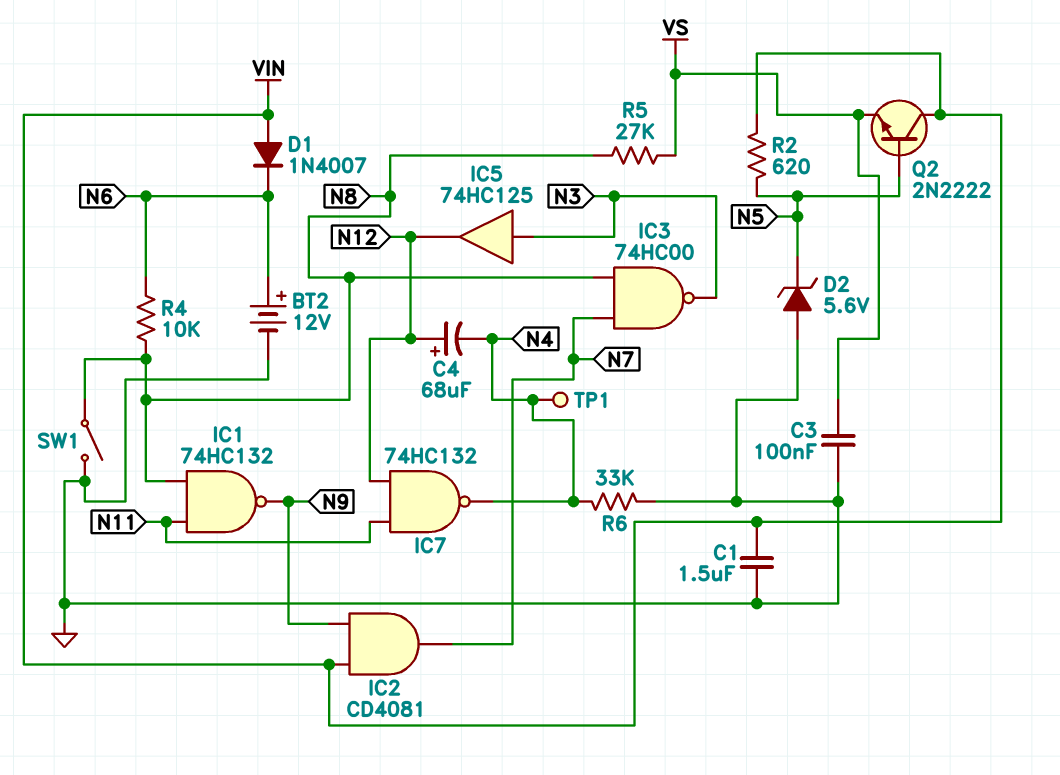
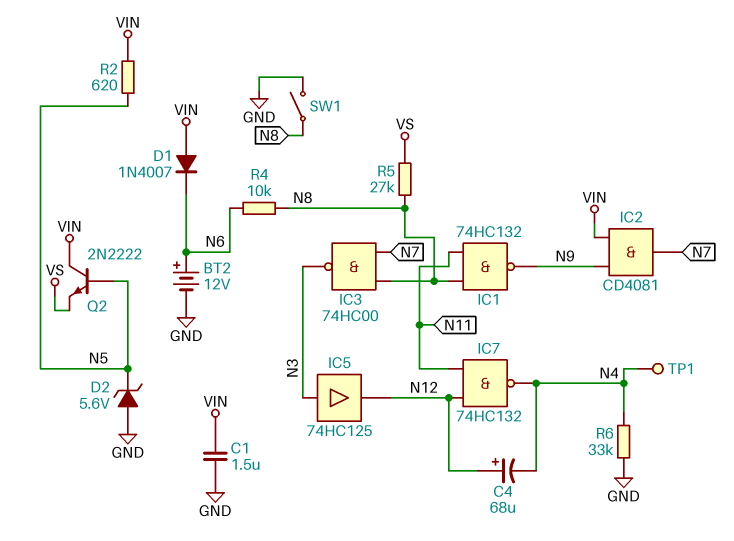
C3: 100nF (GND, VS) -> none

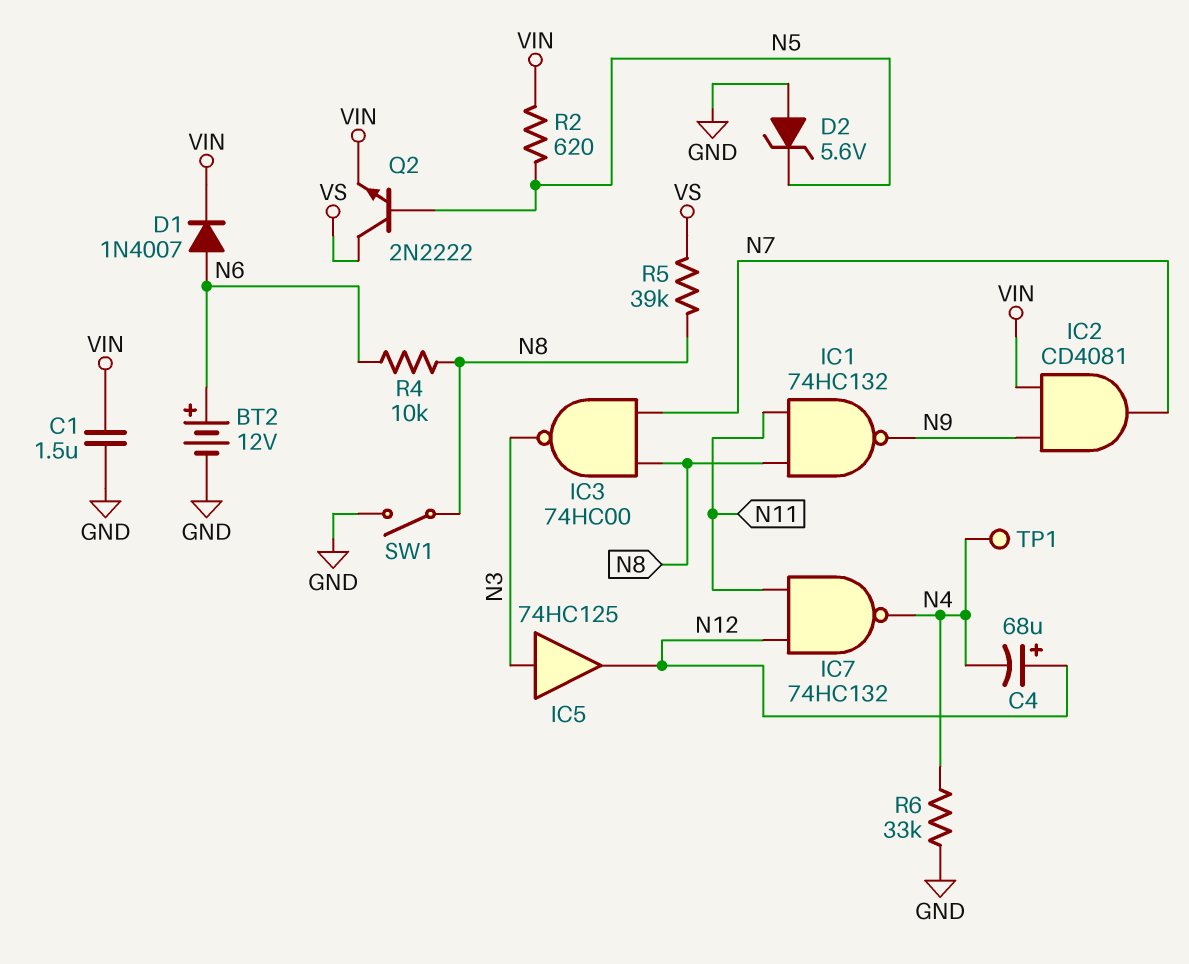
D1: diode 1N4007 (A VIN, K N6) -> diode 1N4007 (A N6, K VIN)
Q2: NPN 2N2222 (B N5, C VIN, E VS) -> NPN 2N2222 (B N5, C VS, E VIN)
R5: 27k (N8, VS) -> 39k (N8, VS)

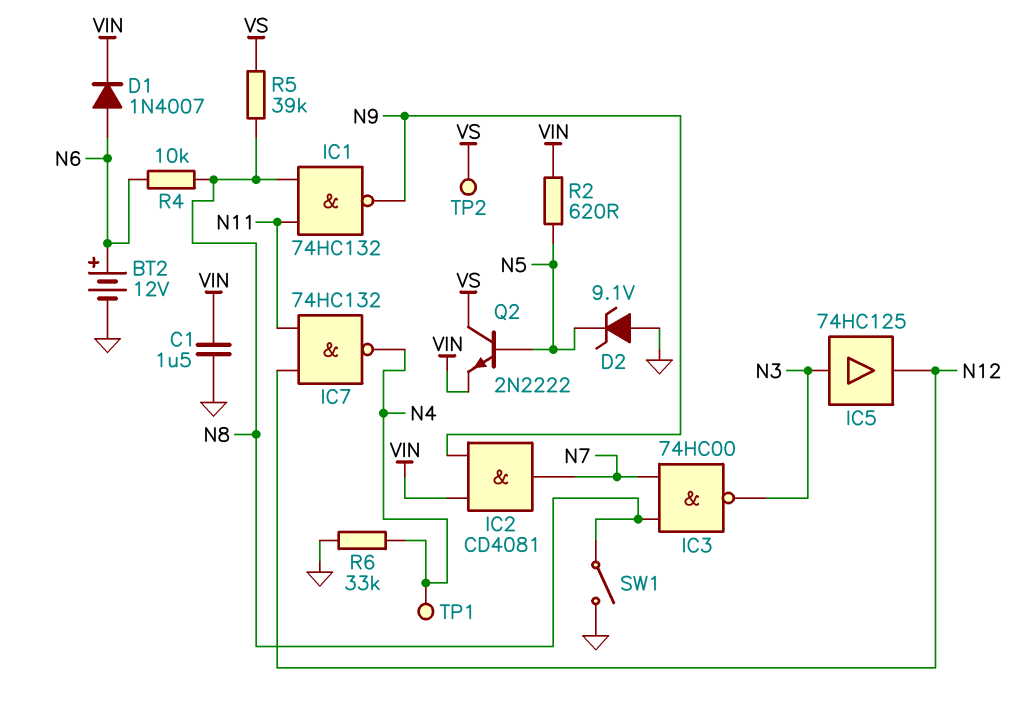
C4: 68uF (plus N12, minus N4) -> none
D2: zener 5.6V (A GND, K N5) -> zener 9.1V (A GND, K N5)
TP2: none -> test point (VS)

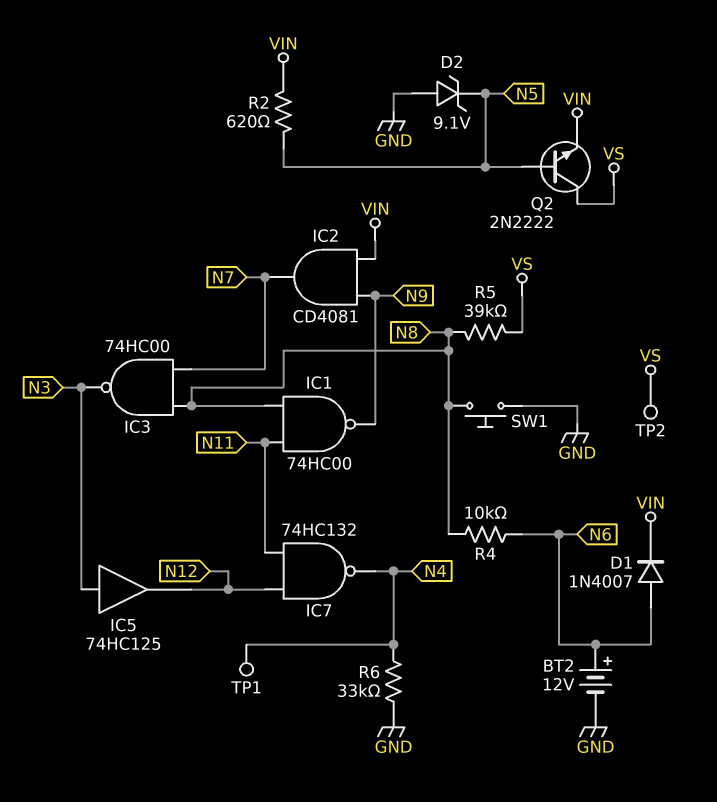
C1: 1.5uF (GND, VIN) -> none
IC1: NAND 74HC132 (in N8, in N11, out N9) -> NAND 74HC00 (in N8, in N11, out N9)
SW1: switch (GND, N8) -> button (GND, N8)

